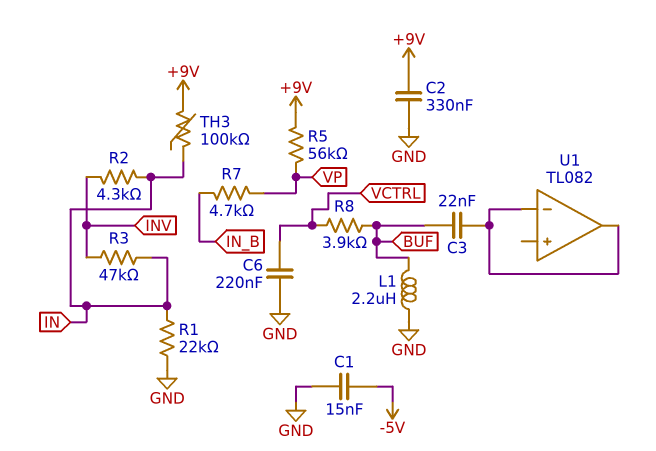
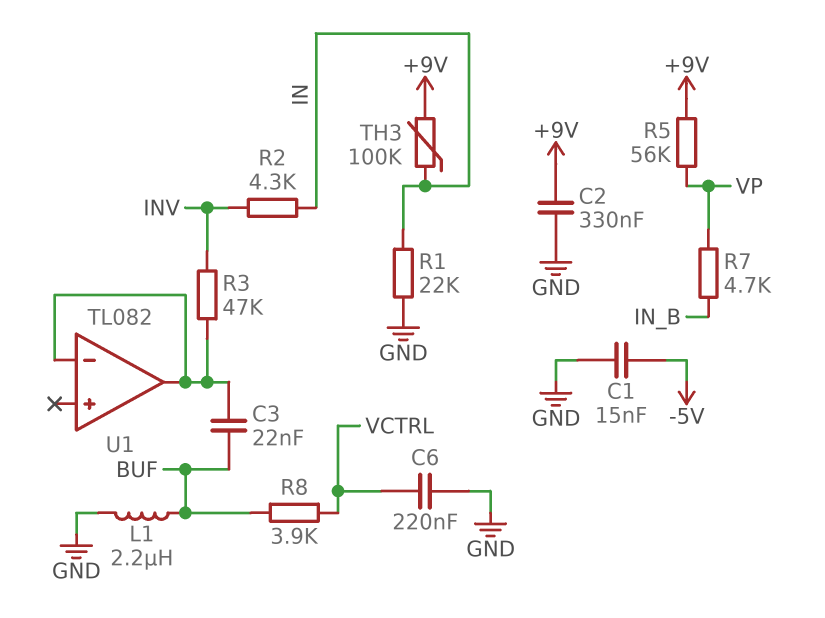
R3: 47k (IN, INV) -> 47k (INV, U1/in-)

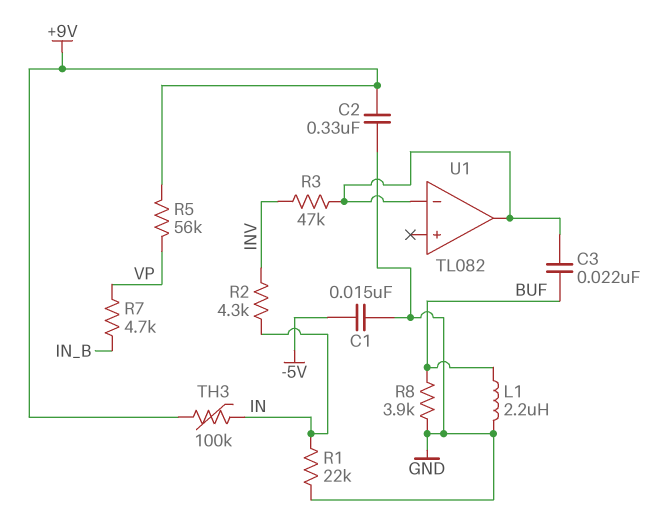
C6: 220nF (GND, VCTRL) -> none
R8: 3.9k (BUF, VCTRL) -> 3.9k (BUF, GND)

